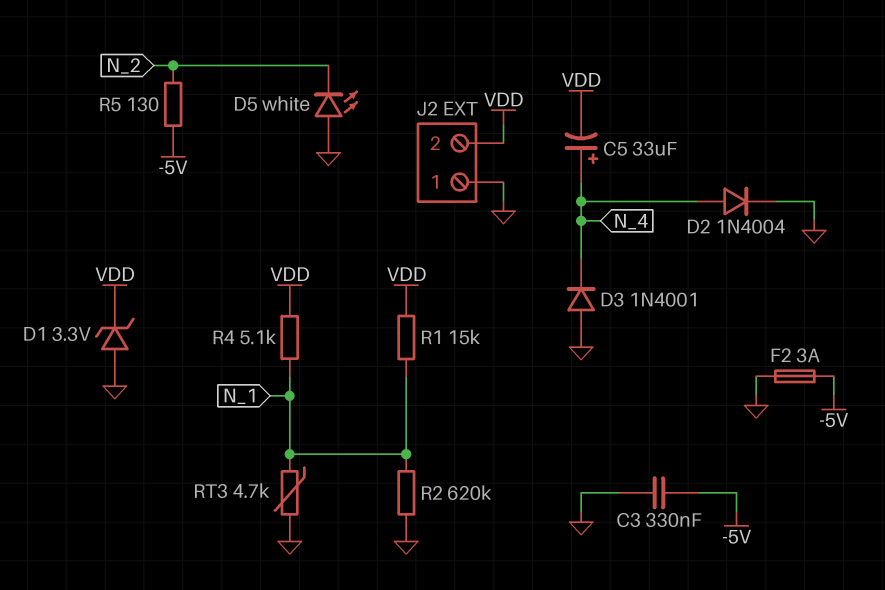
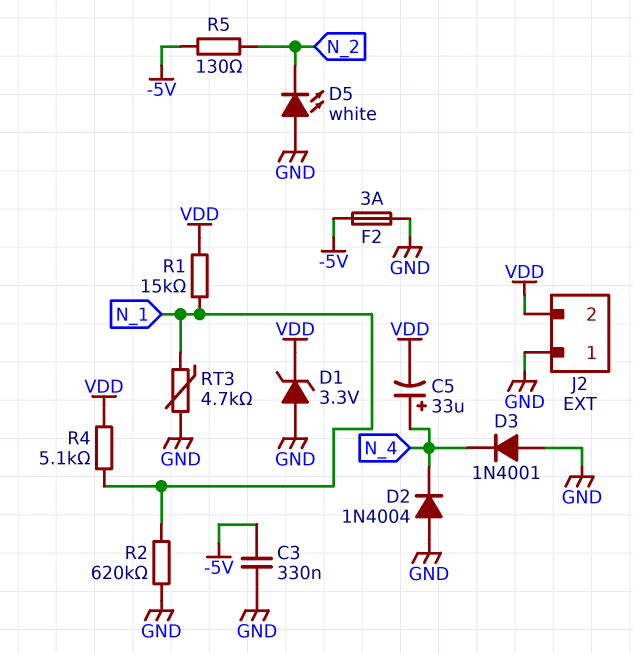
D2: diode 1N4004 (A N_4, K GND) -> diode 1N4004 (A GND, K N_4)

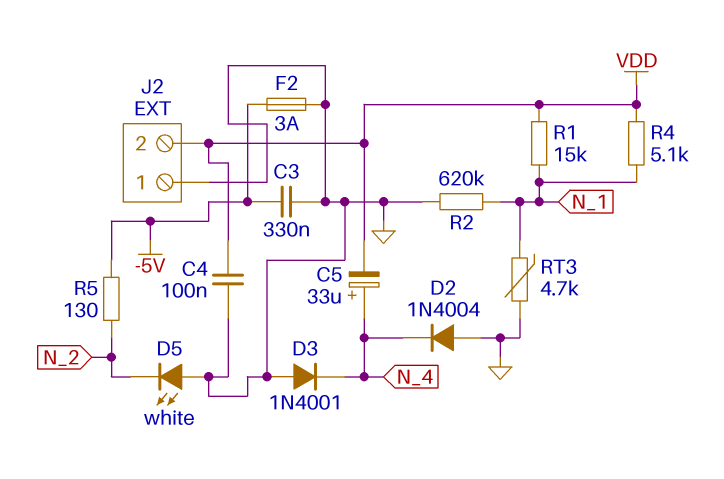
C4: none -> 100nF (GND, VDD)
D1: zener 3.3V (A GND, K VDD) -> none

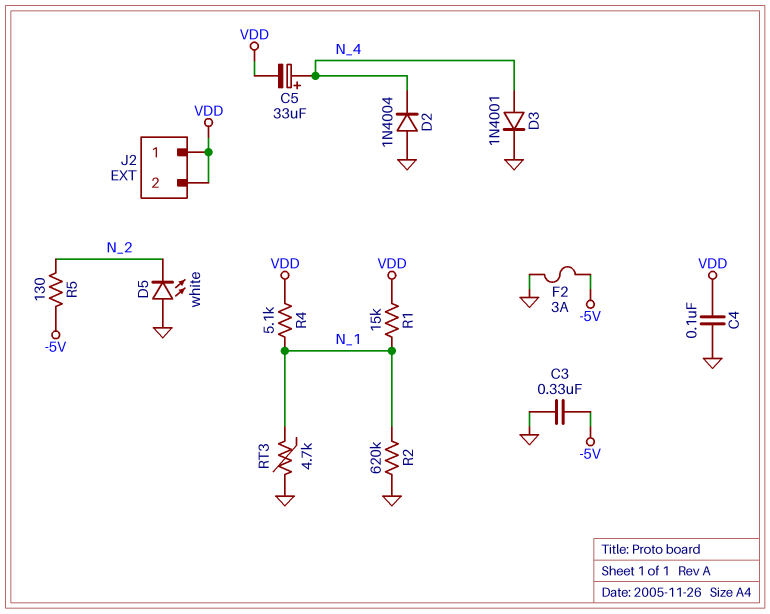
D3: diode 1N4001 (A GND, K N_4) -> diode 1N4001 (A N_4, K GND)
J2 pin 1: GND -> VDD

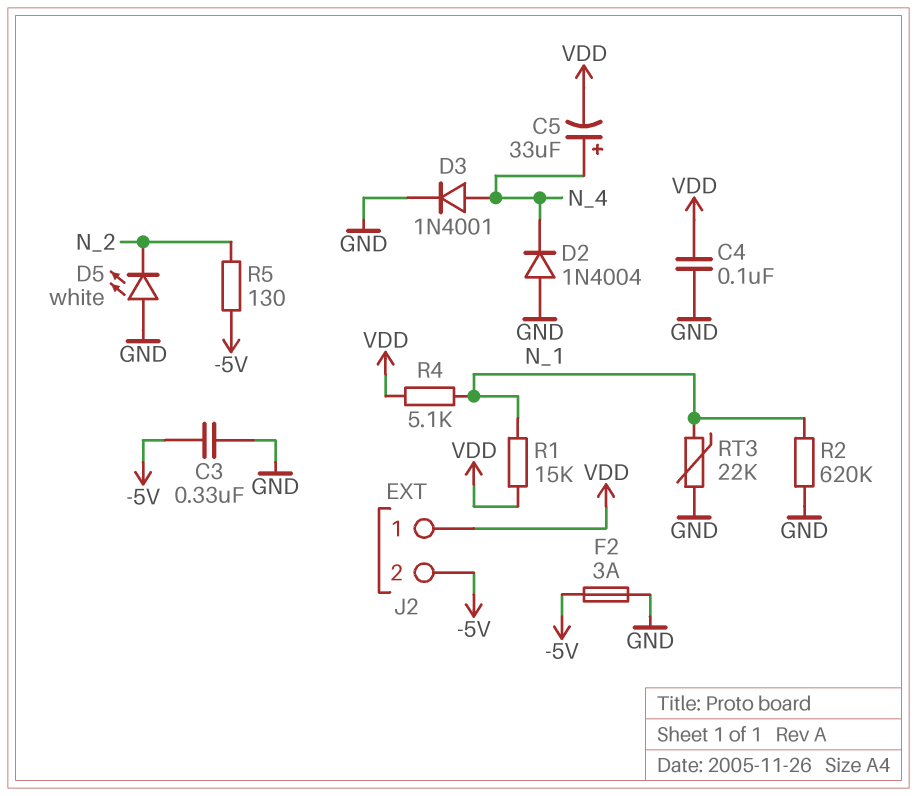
J2 pin 2: VDD -> -5V
RT3: 4.7k (GND, N_1) -> 22k (GND, N_1)

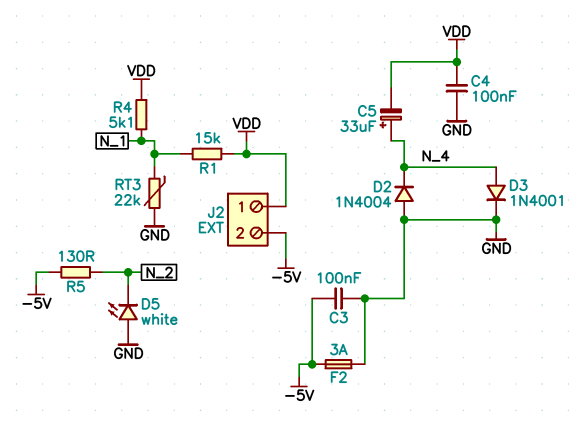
C3: 330nF (-5V, GND) -> 100nF (-5V, GND)
R2: 620k (GND, N_1) -> none

